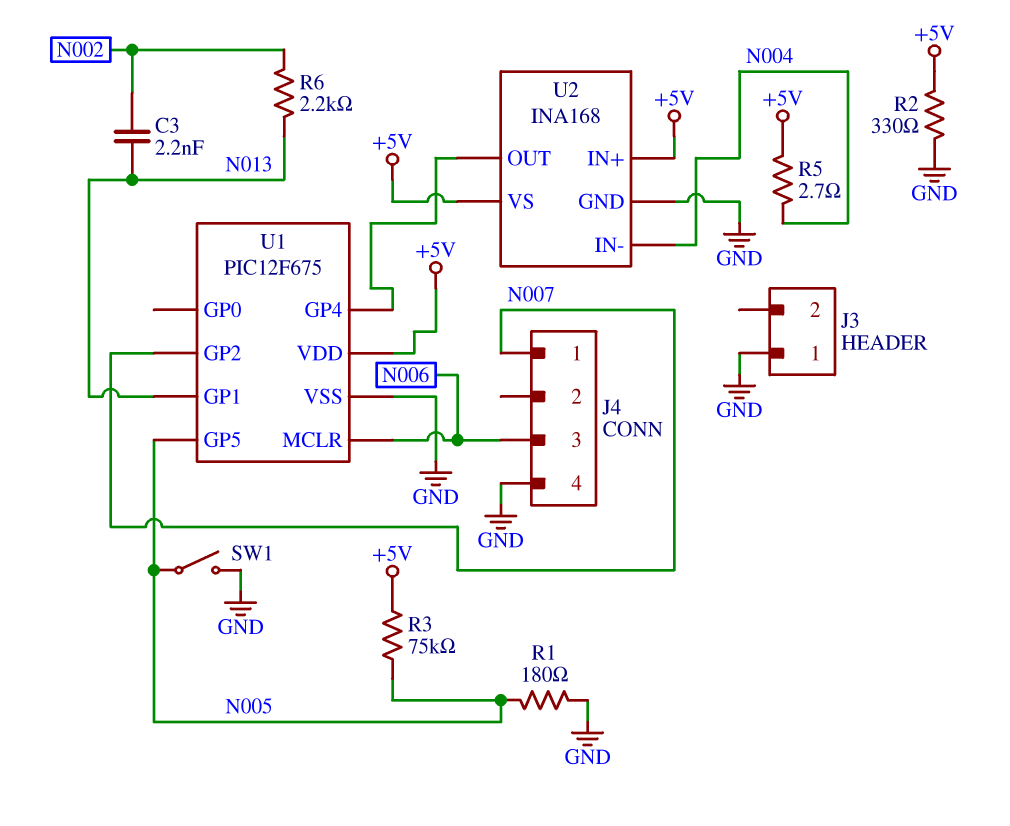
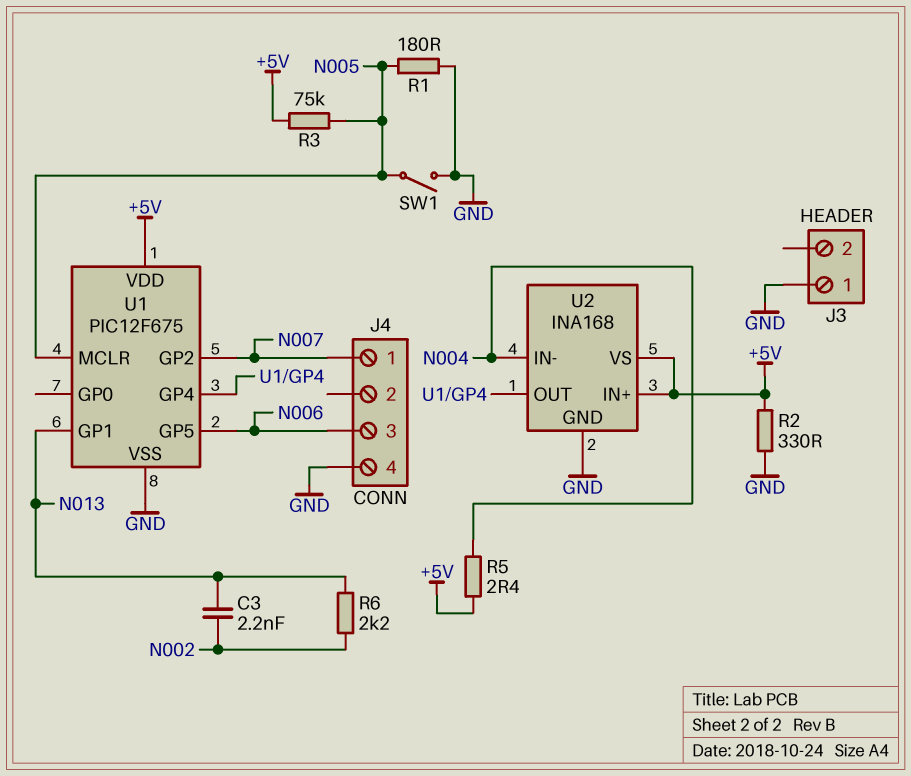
R5: 2.7 (+5V, N004) -> 2.4 (+5V, N004)
U1 pin GP5: N005 -> N006
U1 pin MCLR: N006 -> N005

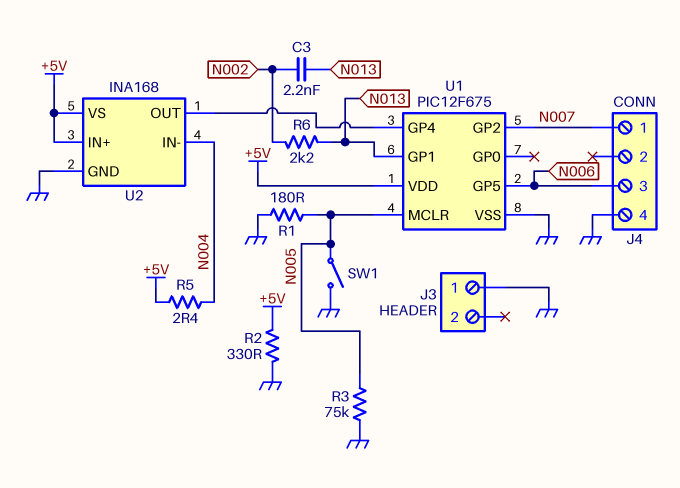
R3: 75k (+5V, N005) -> 75k (GND, N005)

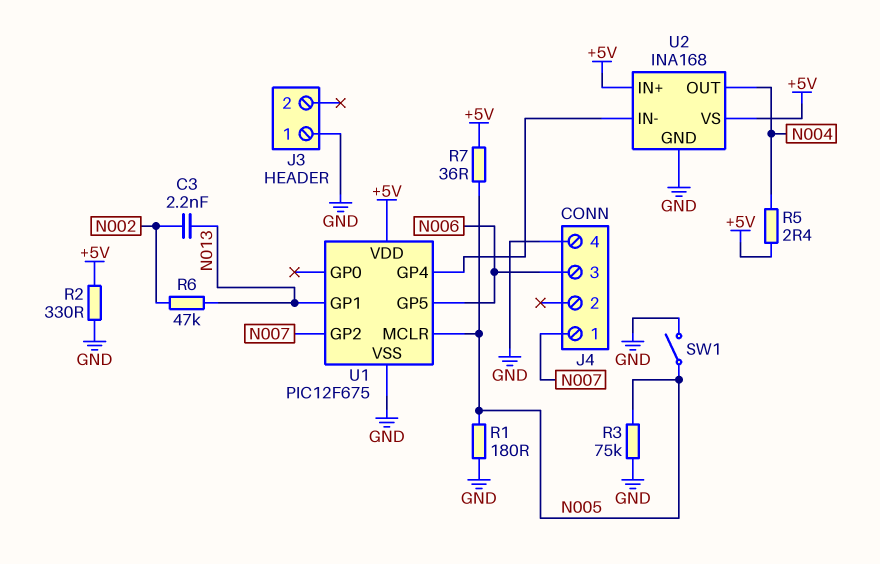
R6: 2.2k (N002, N013) -> 47k (N002, N013)
R7: none -> 36 (+5V, N005)
U2 pin IN-: N004 -> U1/GP4
U2 pin OUT: U1/GP4 -> N004

